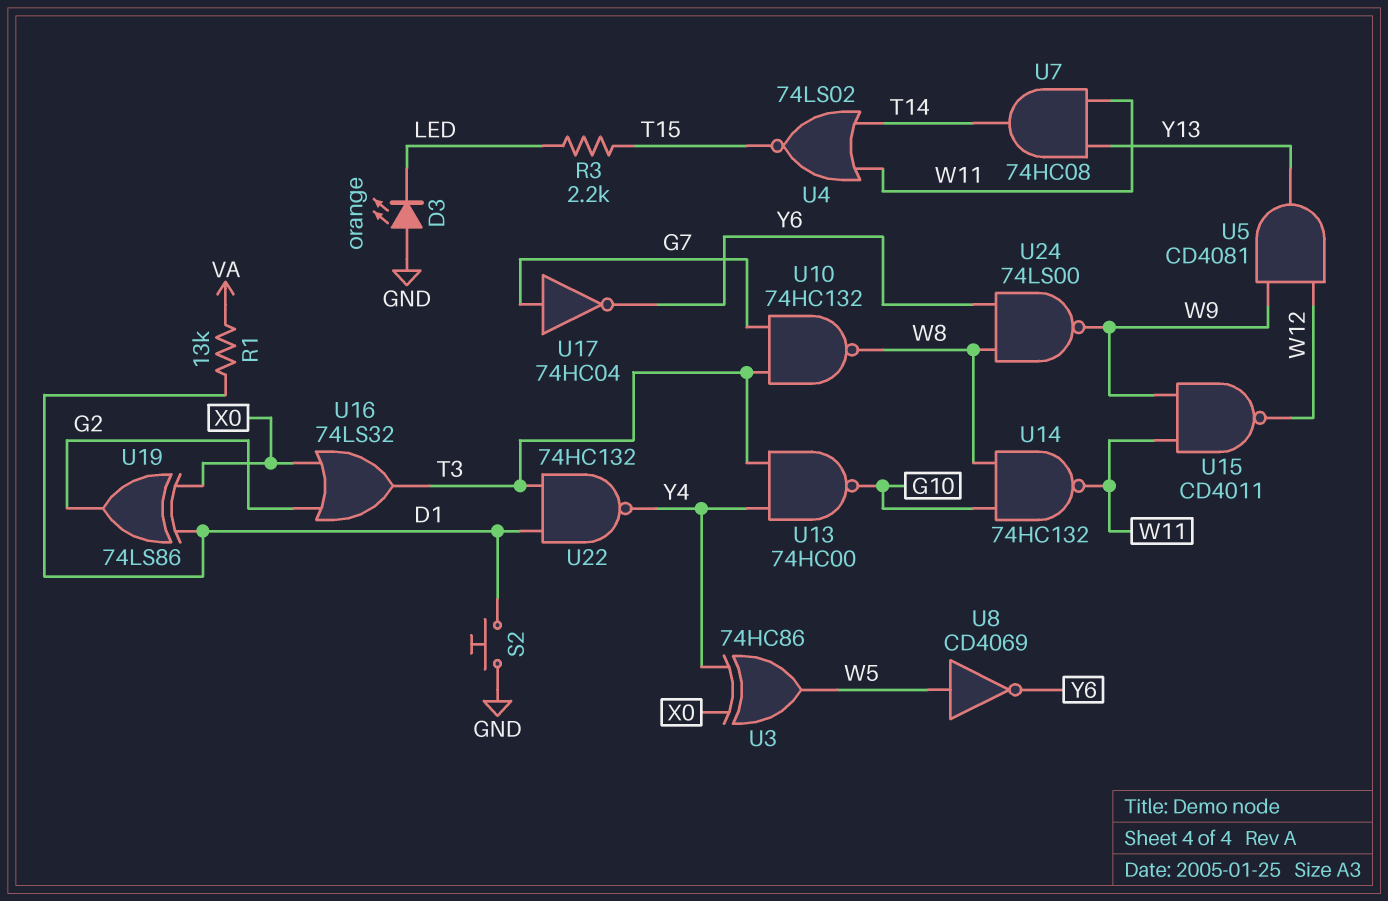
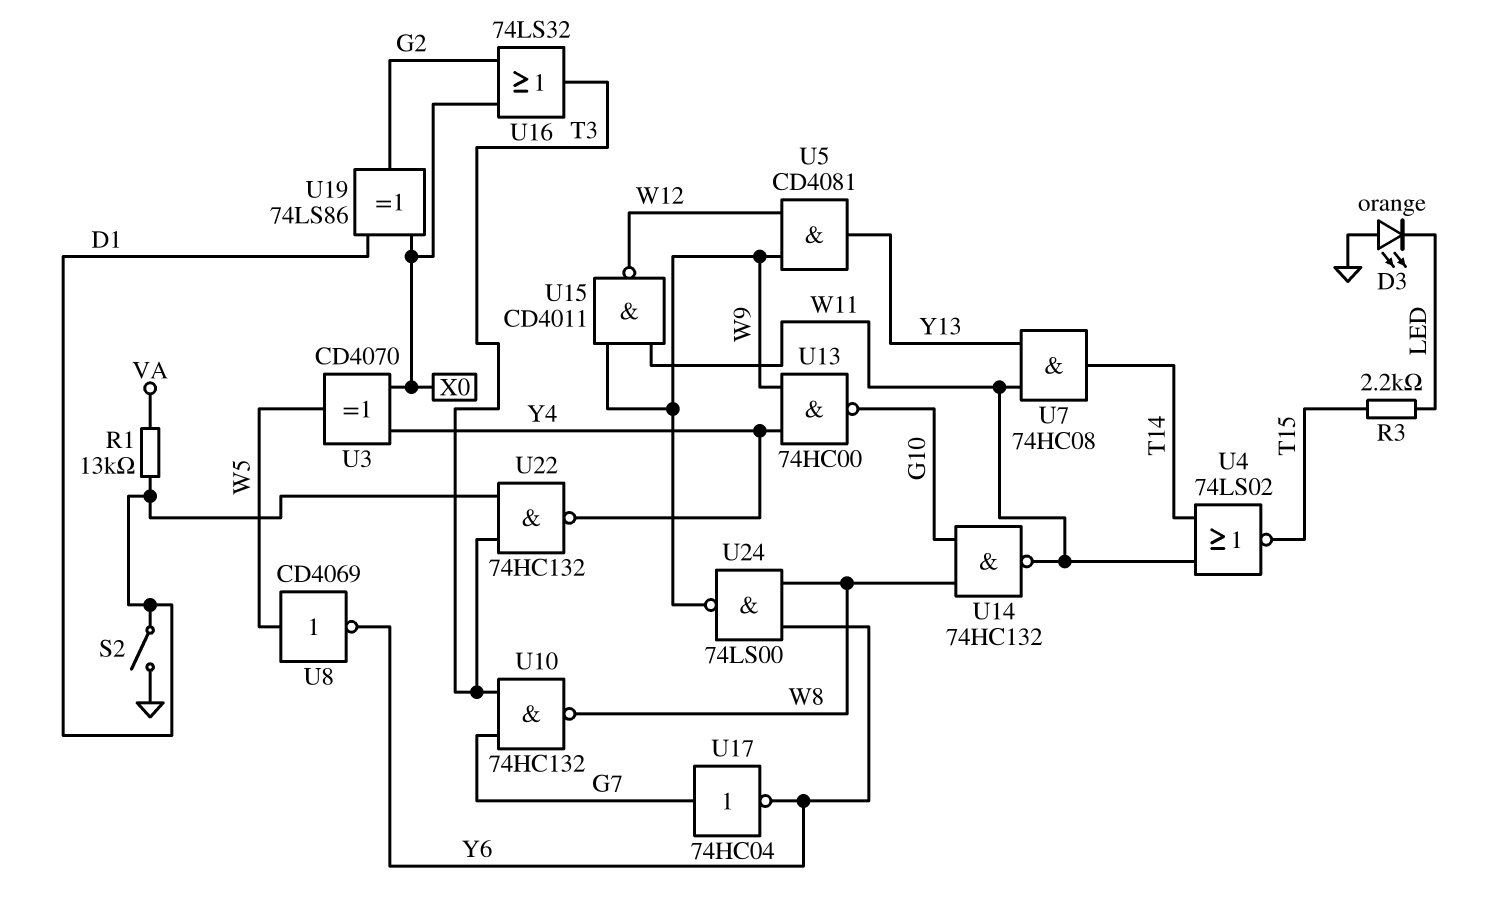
S2: button (D1, GND) -> switch (D1, GND)
U3: XOR 74HC86 (in X0, in Y4, out W5) -> XOR CD4070 (in X0, in Y4, out W5)
U13: NAND 74HC00 (in T3, in Y4, out G10) -> NAND 74HC00 (in W9, in Y4, out G10)

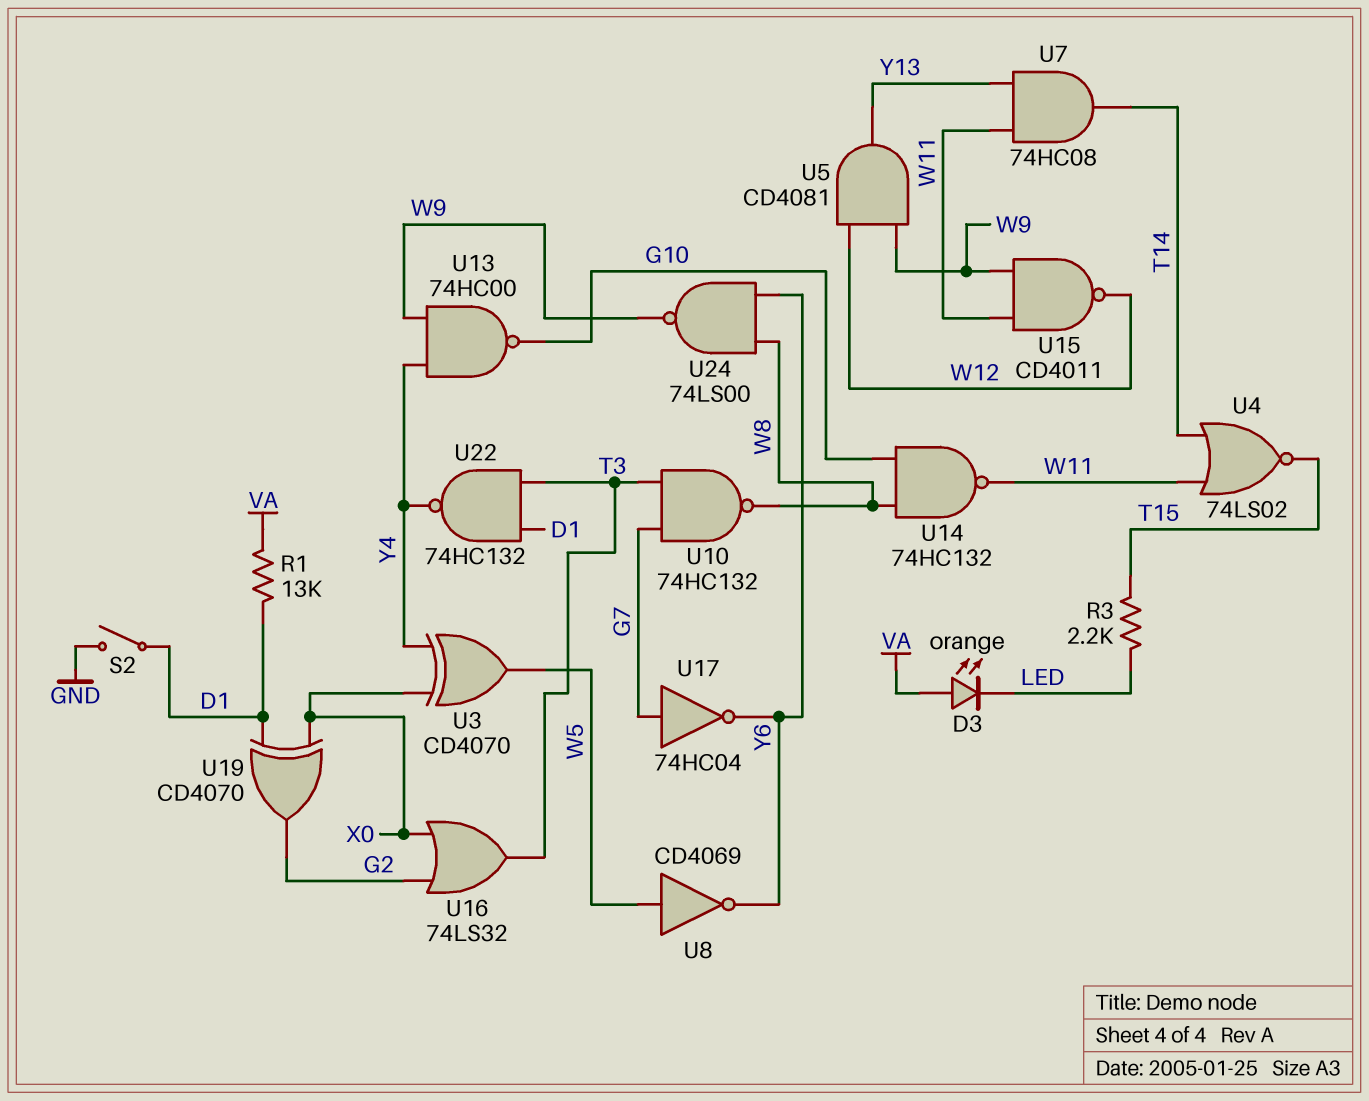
D3: LED orange (A GND, K LED) -> LED orange (A VA, K LED)
U19: XOR 74LS86 (in D1, in X0, out G2) -> XOR CD4070 (in D1, in X0, out G2)

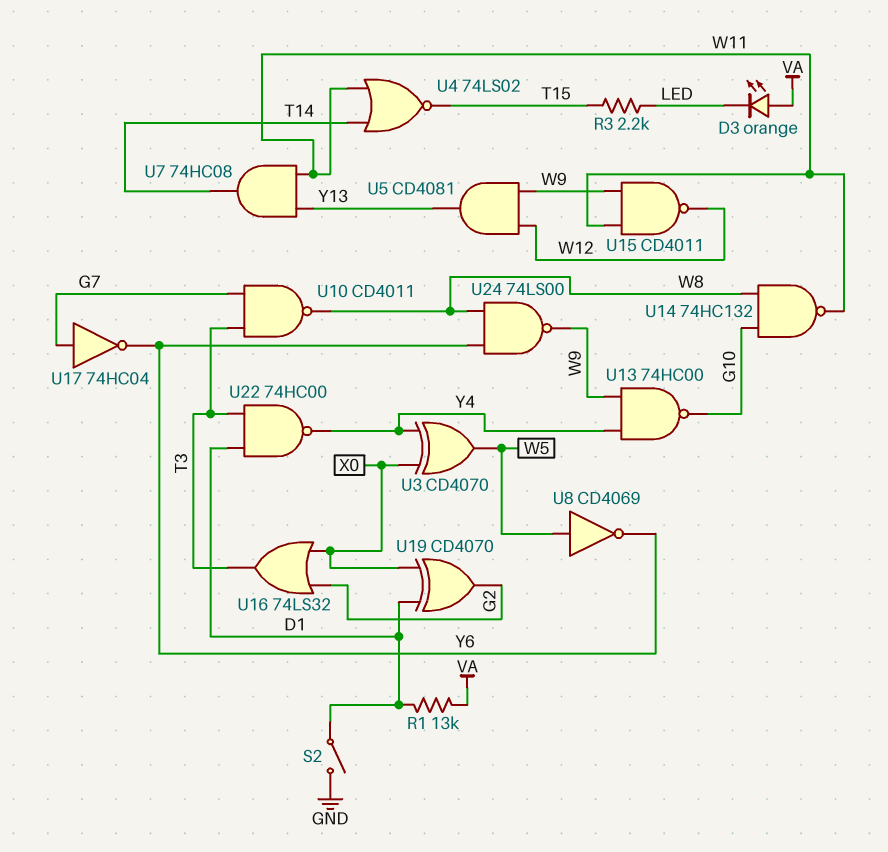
U10: NAND 74HC132 (in G7, in T3, out W8) -> NAND CD4011 (in G7, in T3, out W8)
U22: NAND 74HC132 (in D1, in T3, out Y4) -> NAND 74HC00 (in D1, in T3, out Y4)

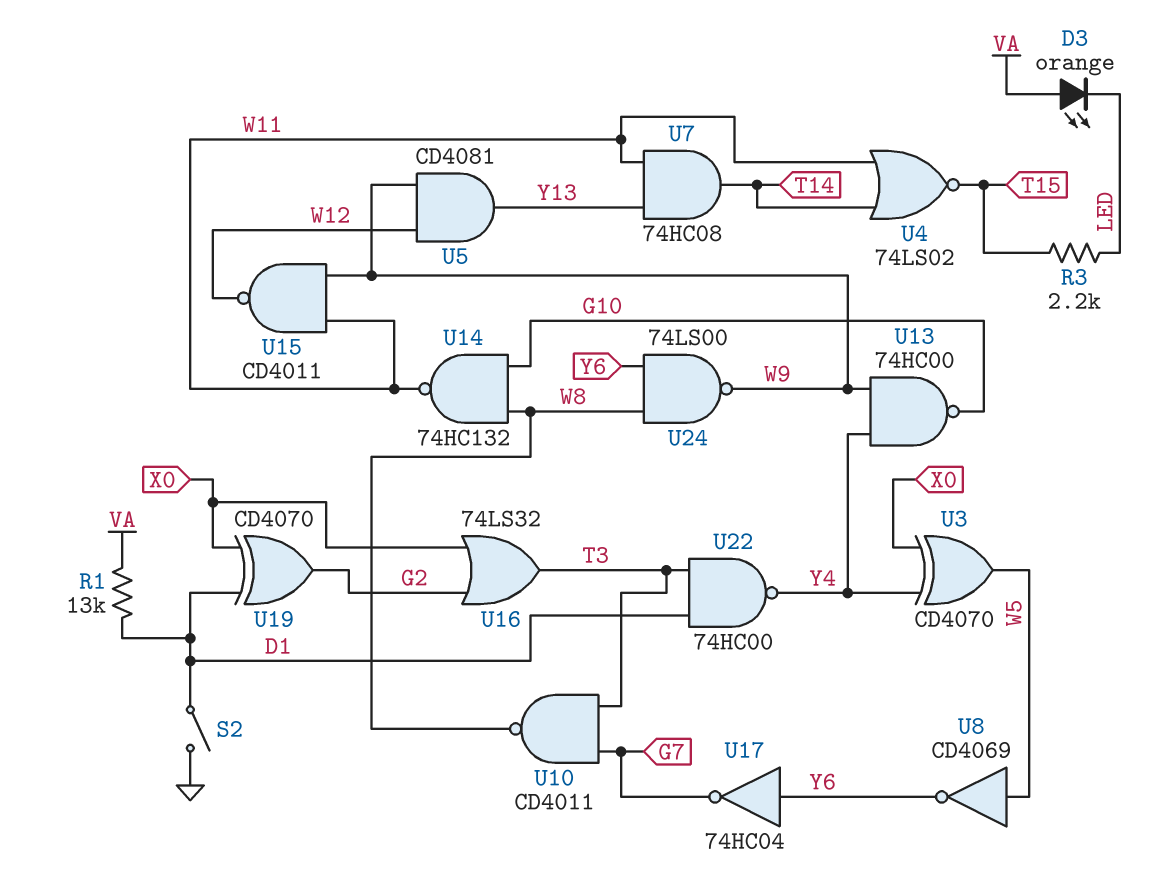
U17: NOT 74HC04 (in G7, out Y6) -> NOT 74HC04 (in Y6, out G7)

